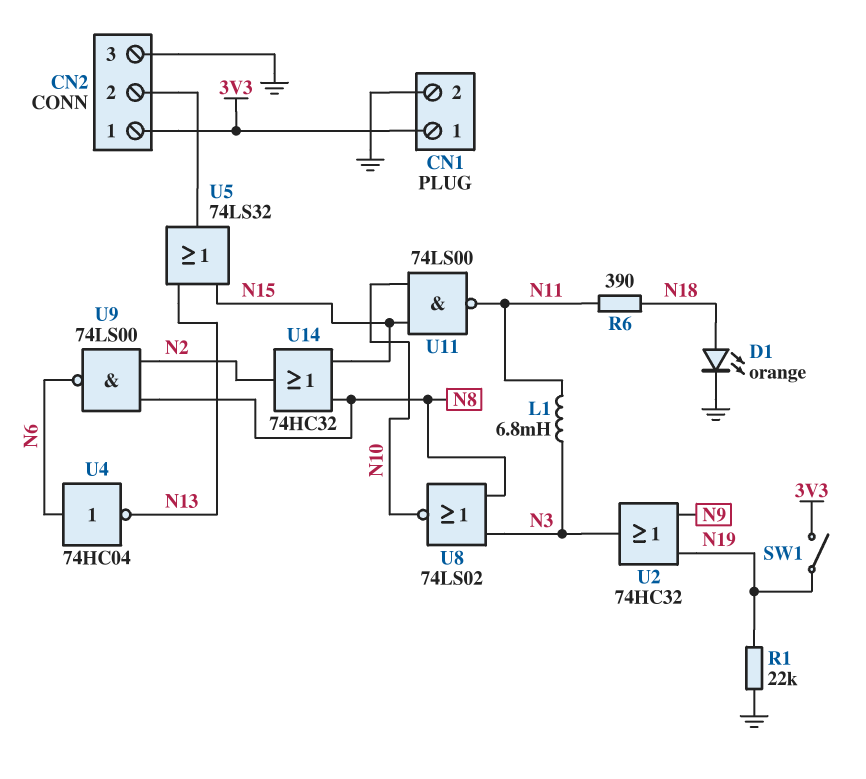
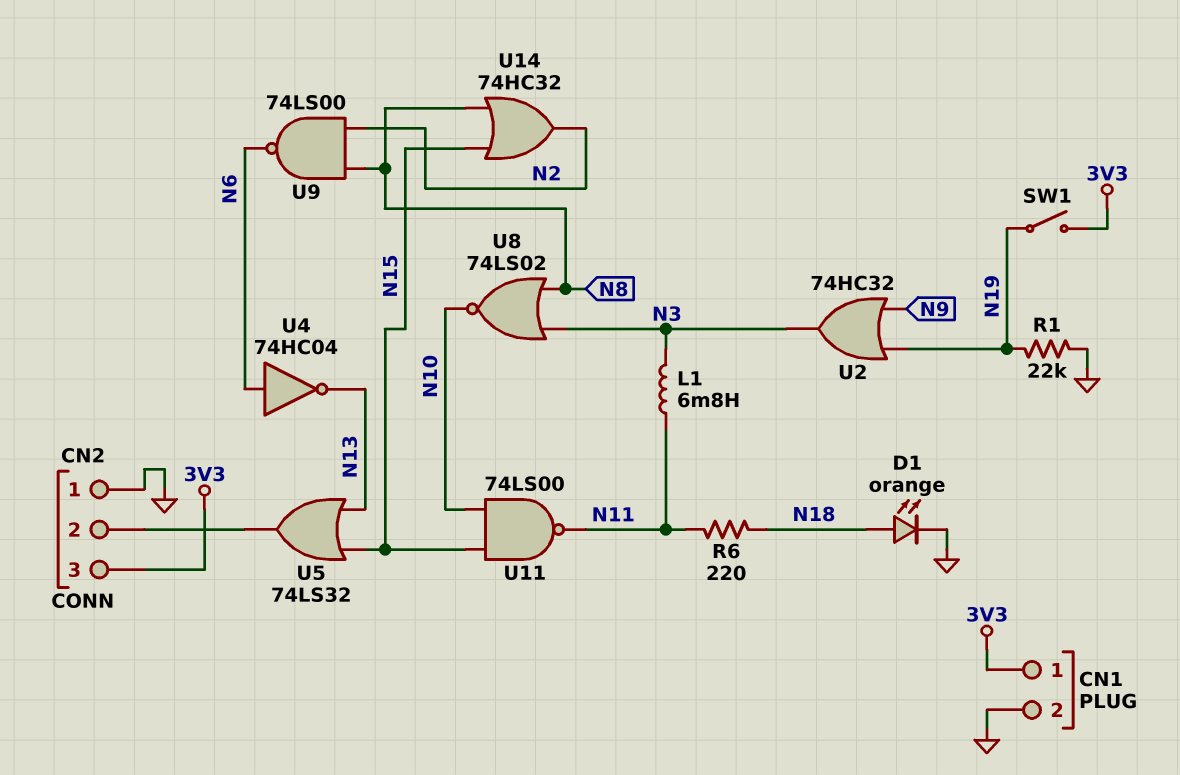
CN2 pin 1: 3V3 -> GND
CN2 pin 3: GND -> 3V3
R6: 390 (N11, N18) -> 220 (N11, N18)

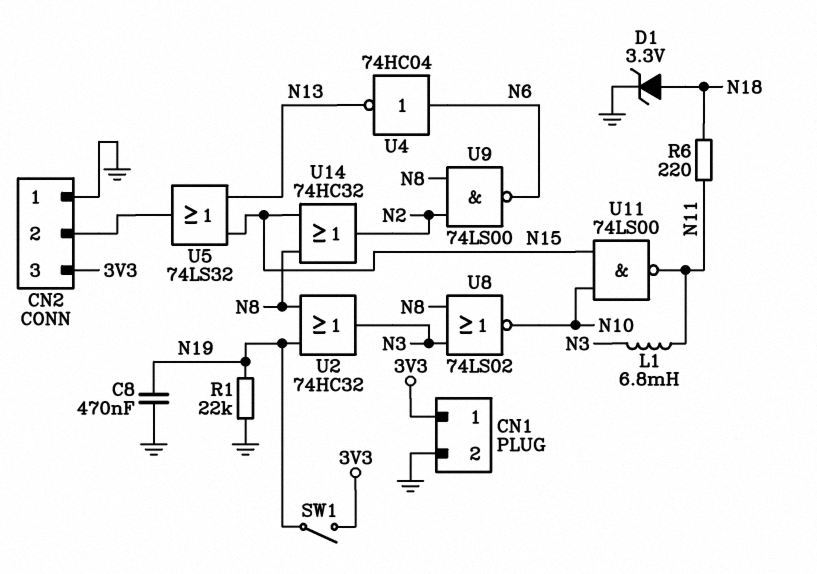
C8: none -> 470nF (GND, N19)
D1: LED orange (A N18, K GND) -> zener 3.3V (A N18, K GND)
U2: OR 74HC32 (in N9, in N19, out N3) -> OR 74HC32 (in N8, in N19, out N3)

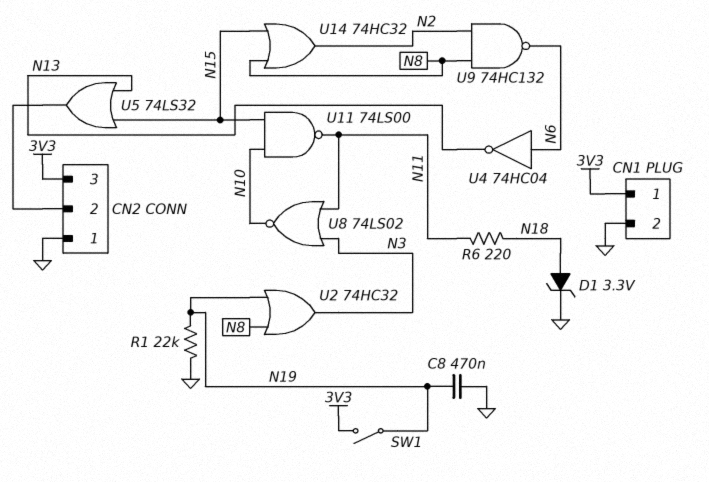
L1: 6.8mH (N3, N11) -> none
U8: NOR 74LS02 (in N3, in N8, out N10) -> NOR 74LS02 (in N3, in N11, out N10)
U9: NAND 74LS00 (in N2, in N8, out N6) -> NAND 74HC132 (in N2, in N8, out N6)

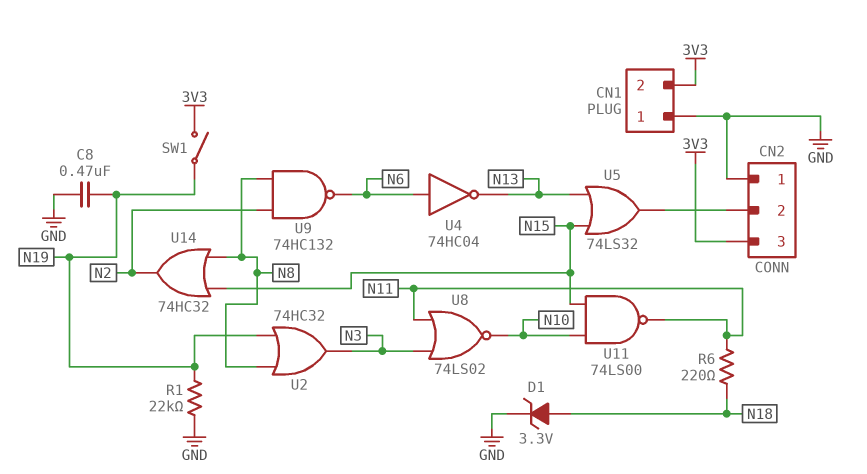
CN1 pin 1: 3V3 -> GND
CN1 pin 2: GND -> 3V3

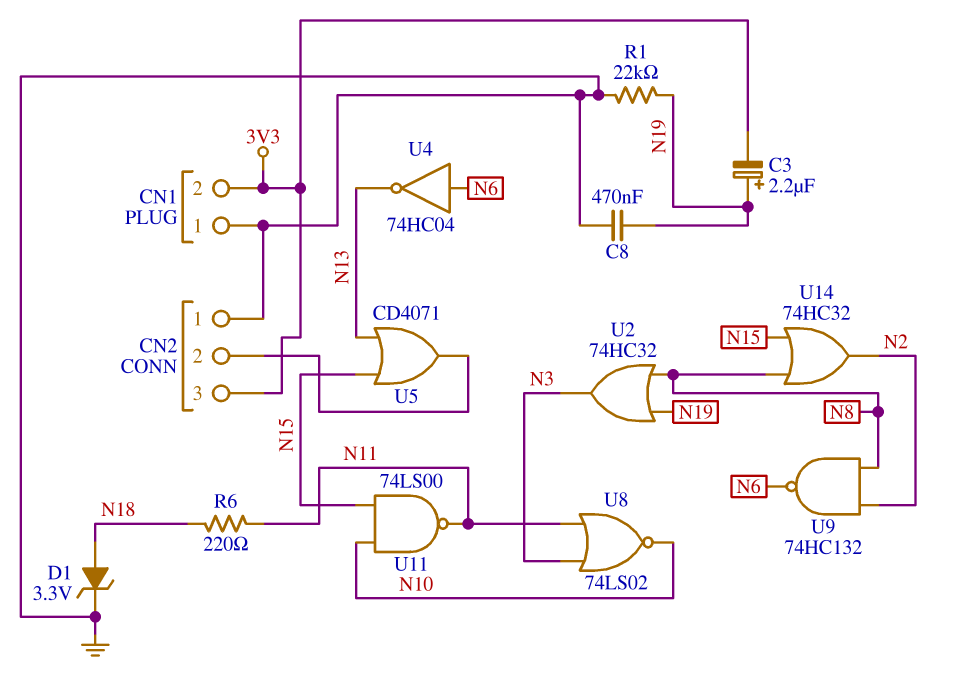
C3: none -> 2.2uF (plus N19, minus 3V3)
SW1: switch (3V3, N19) -> none
U5: OR 74LS32 (in N13, in N15, out CN2/2) -> OR CD4071 (in N13, in N15, out CN2/2)

